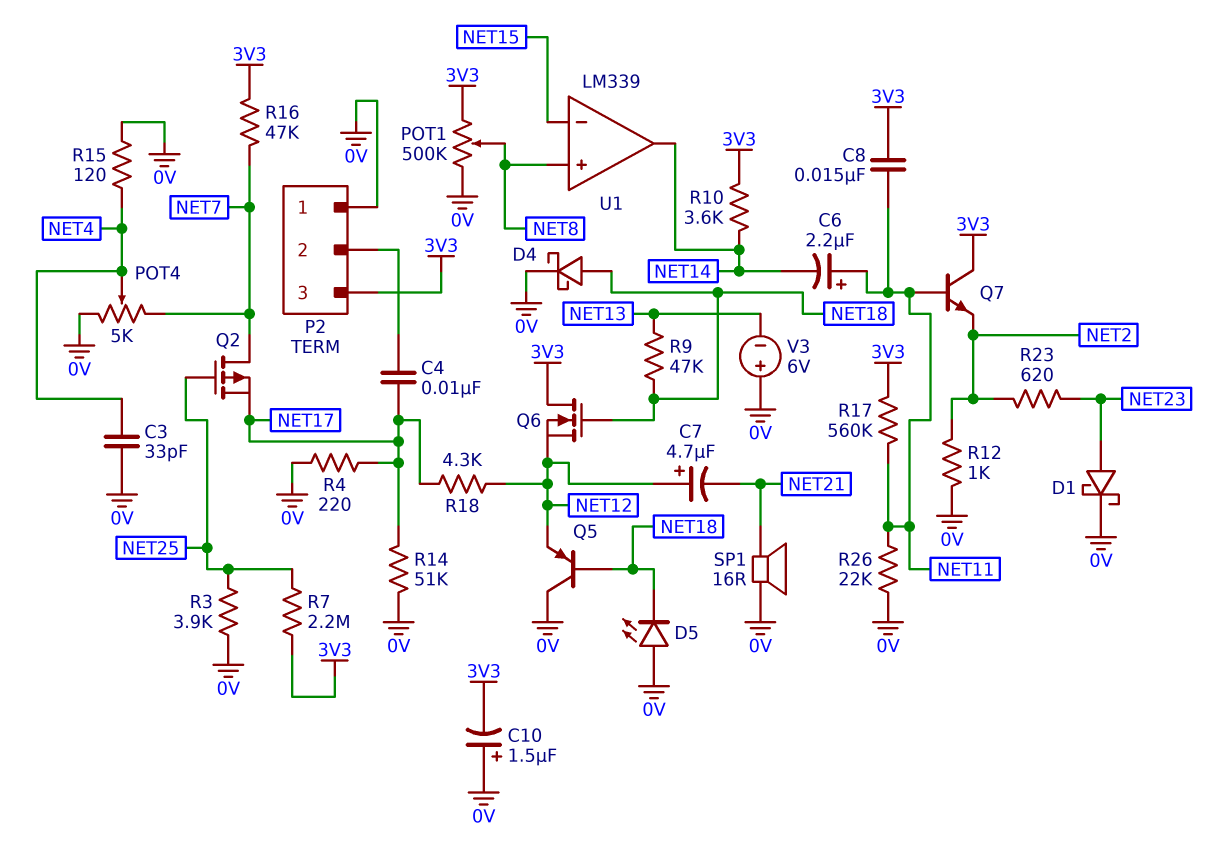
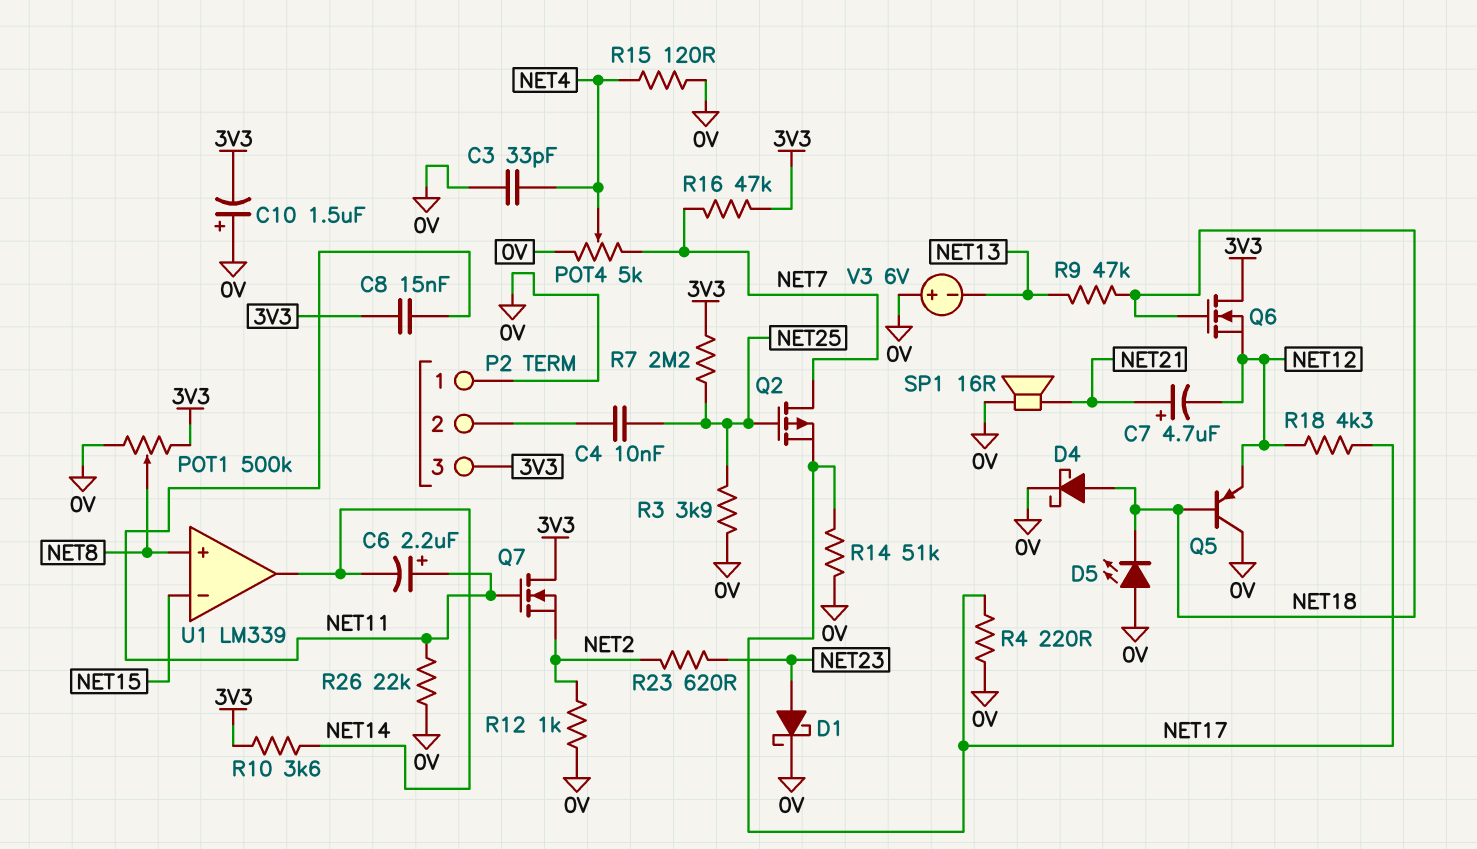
C4: 10nF (NET17, P2/2) -> 10nF (NET25, P2/2)
C7: 4.7uF (plus NET12, minus NET21) -> 4.7uF (plus NET21, minus NET12)
Q7: NPN (B NET11, C 3V3, E NET2) -> NMOS (G NET11, D 3V3, S NET2)
R17: 560k (3V3, NET11) -> none

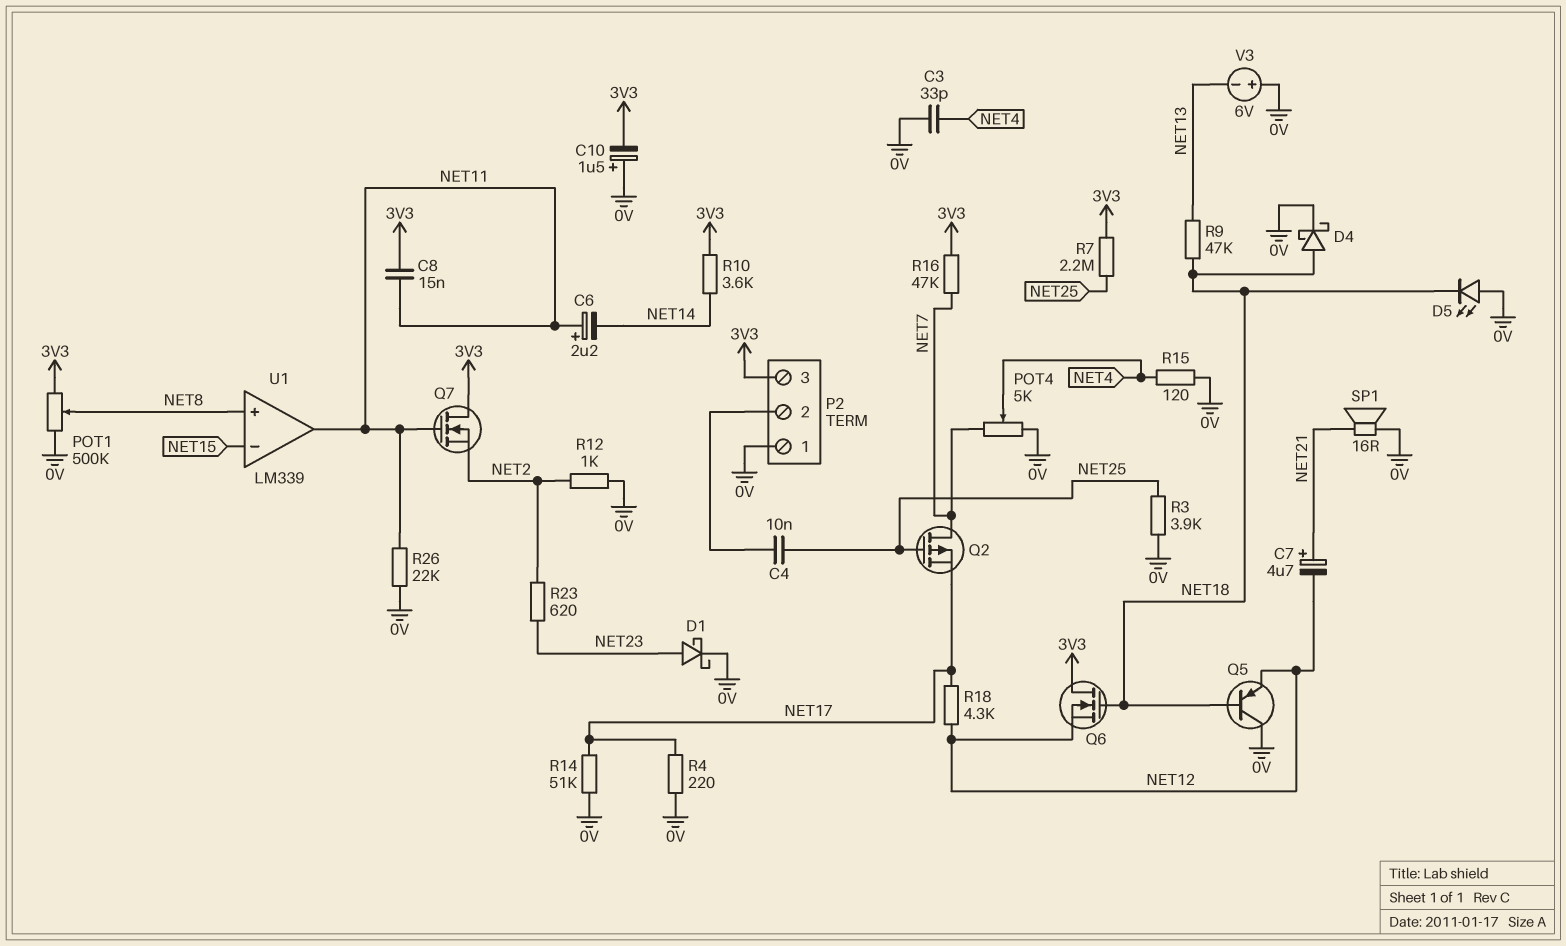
U1 pin out: NET14 -> NET11

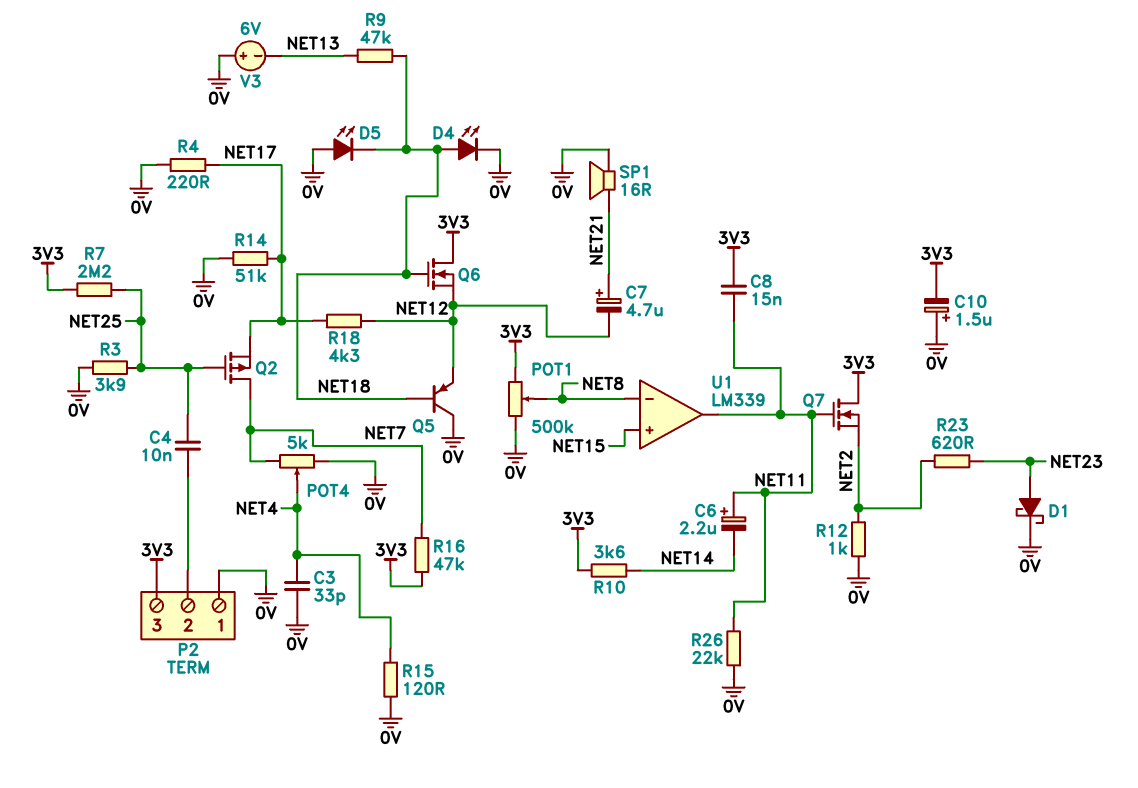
D4: schottky (A NET18, K 0V) -> LED (A NET18, K 0V)
U1 pin in+: NET8 -> NET15
U1 pin in-: NET15 -> NET8

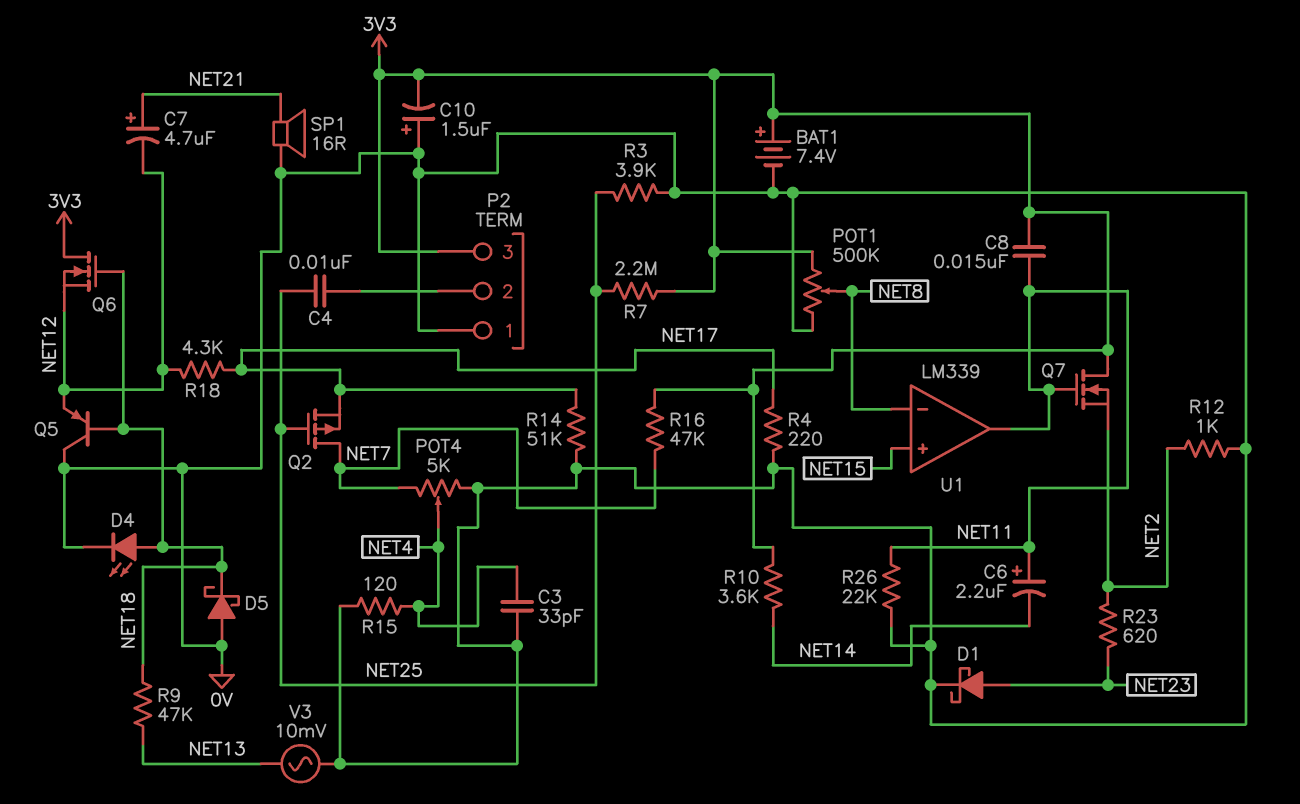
BAT1: none -> 7.4V (plus 3V3, minus 0V)
D5: LED (A 0V, K NET18) -> schottky (A 0V, K NET18)
V3: 6V (plus 0V, minus NET13) -> AC 10mV (0V, NET13)

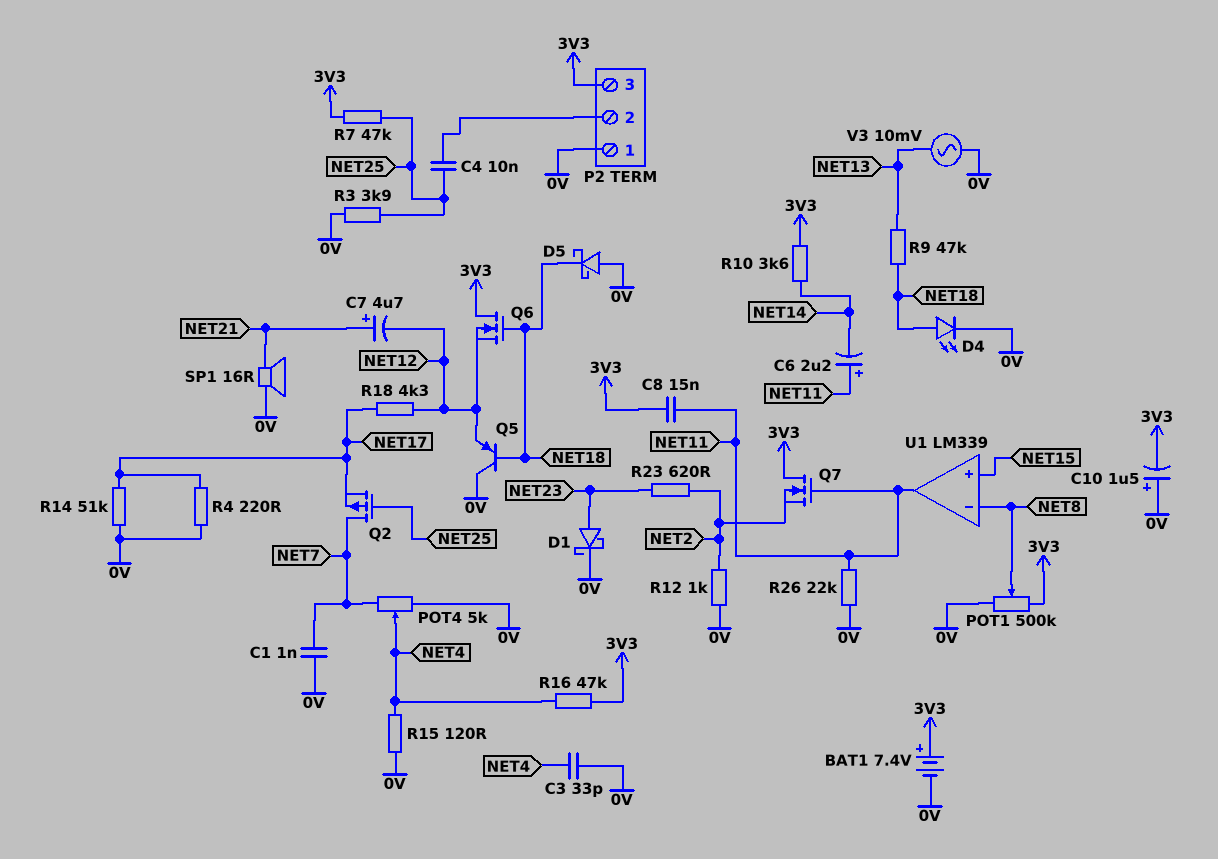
C1: none -> 1nF (0V, NET7)
R7: 2.2M (3V3, NET25) -> 47k (3V3, NET25)
R16: 47k (3V3, NET7) -> 47k (3V3, NET4)

